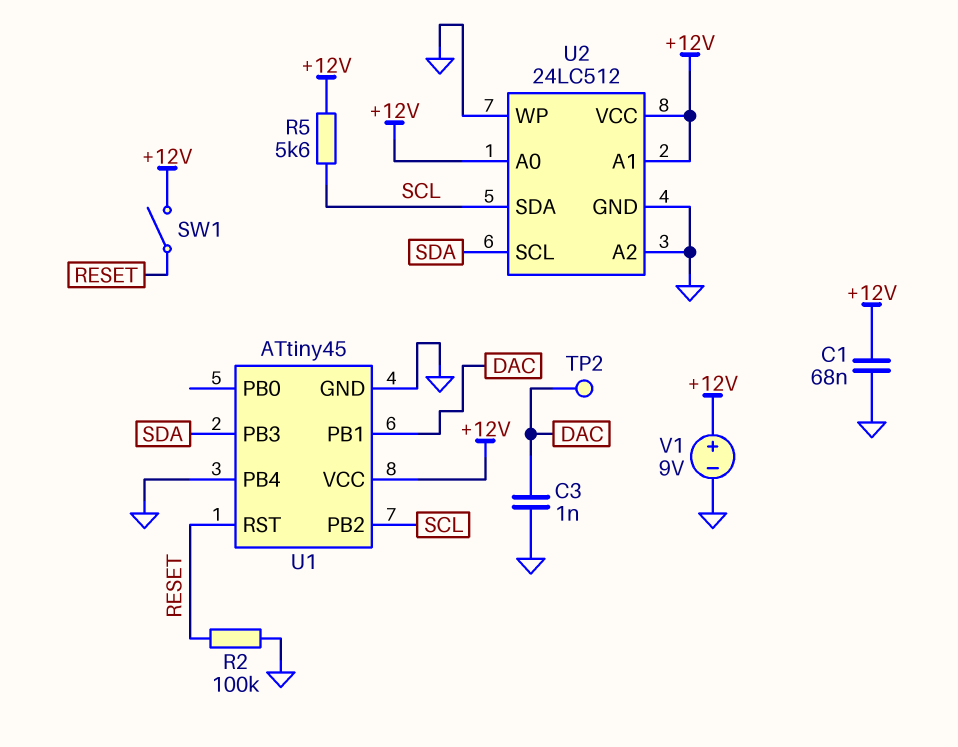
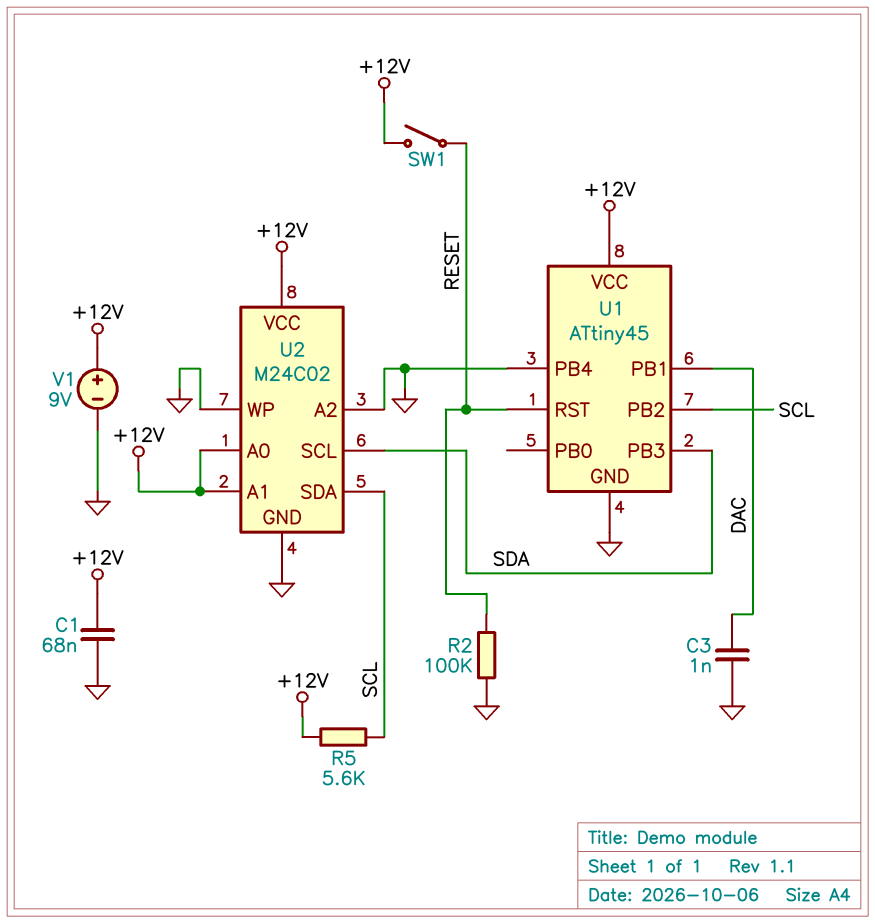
TP2: test point (DAC) -> none
U2: 24LC512 -> M24C02

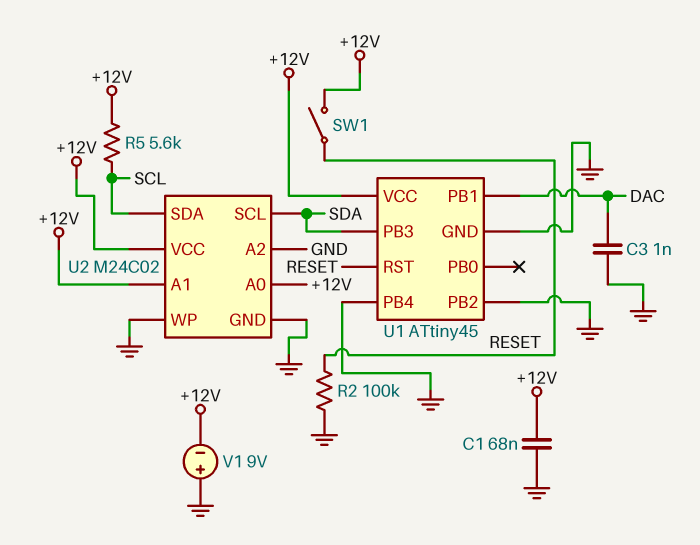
U1 pin PB2: SCL -> GND
V1: 9V (plus +12V, minus GND) -> 9V (plus GND, minus +12V)

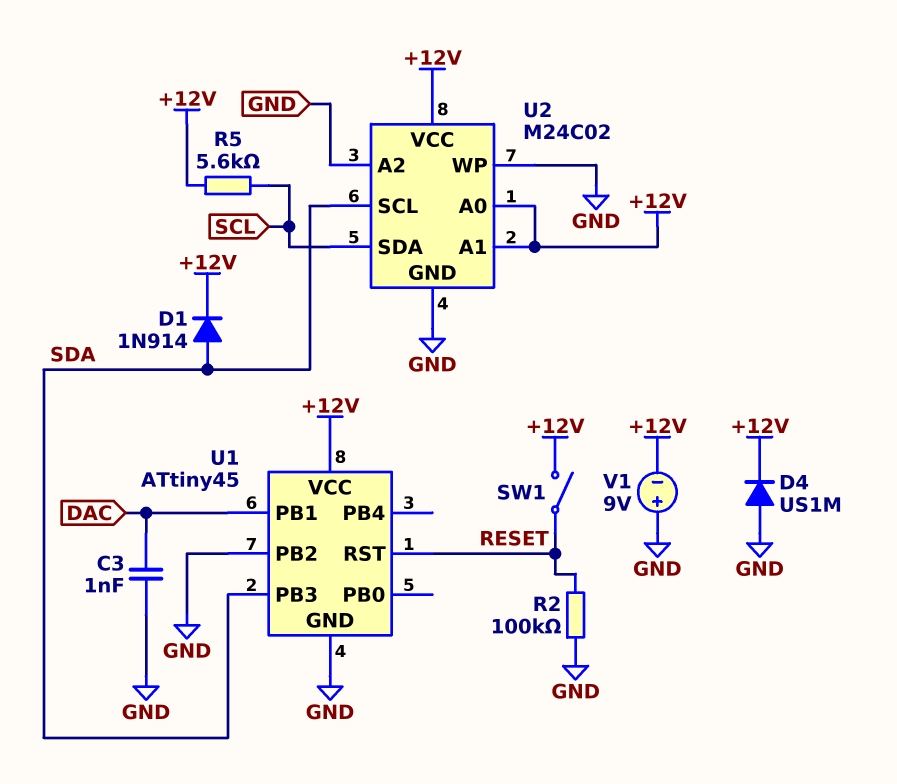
C1: 68nF (+12V, GND) -> none
D1: none -> diode 1N914 (A SDA, K +12V)
D4: none -> diode US1M (A GND, K +12V)
U1 pin PB4: GND -> none

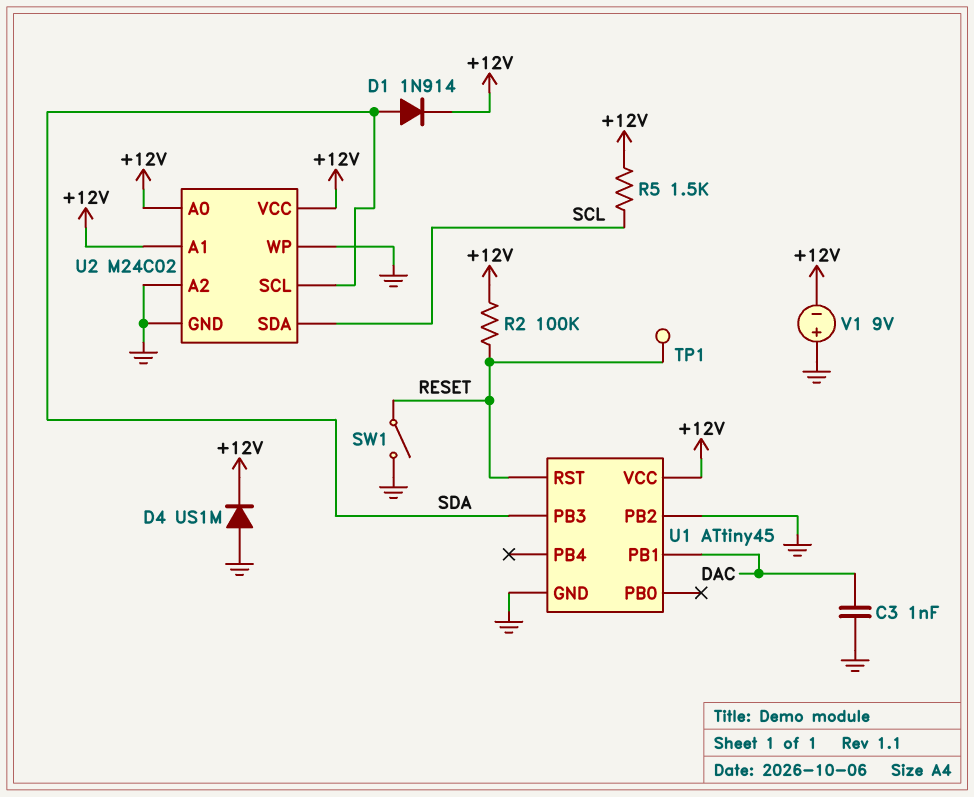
R2: 100k (GND, RESET) -> 100k (+12V, RESET)
R5: 5.6k (+12V, SCL) -> 1.5k (+12V, SCL)
SW1: switch (+12V, RESET) -> switch (GND, RESET)
TP1: none -> test point (RESET)

